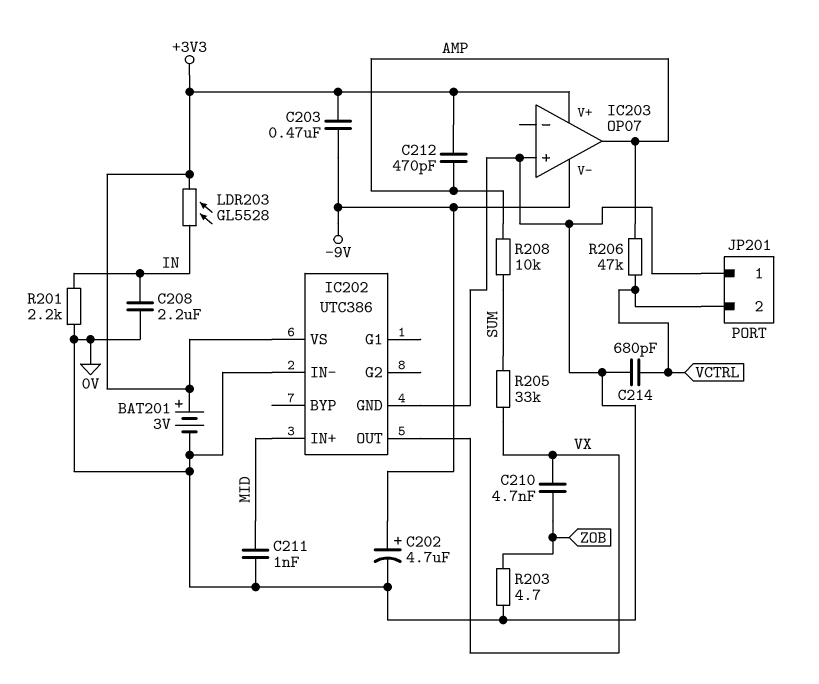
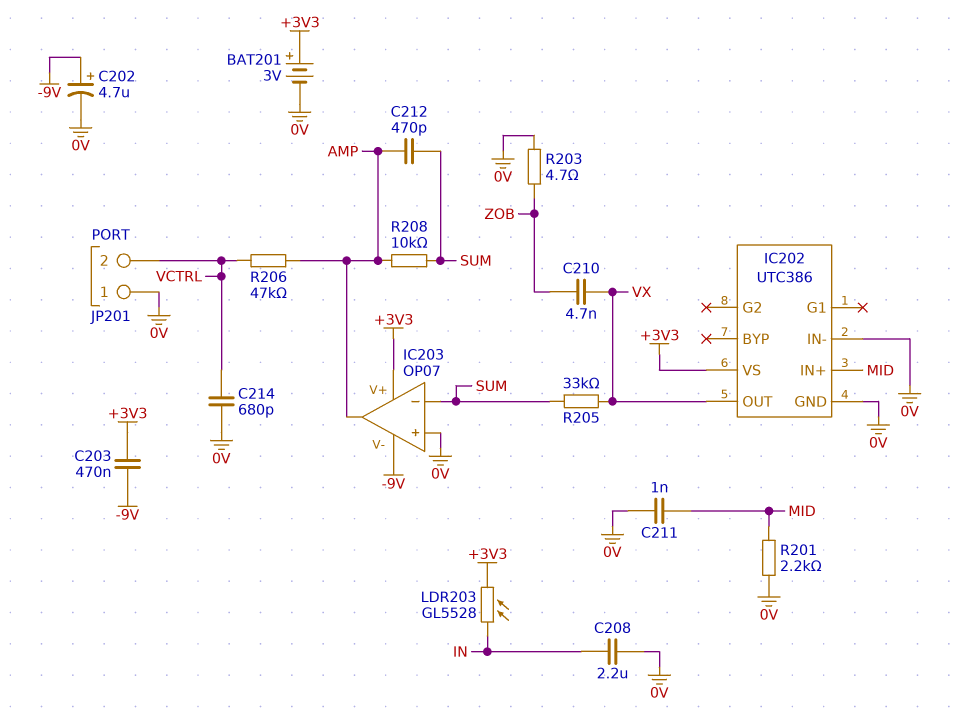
C212: 470pF (+3V3, AMP) -> 470pF (AMP, SUM)
IC203 pin in-: none -> SUM
R201: 2.2k (0V, IN) -> 2.2k (0V, MID)

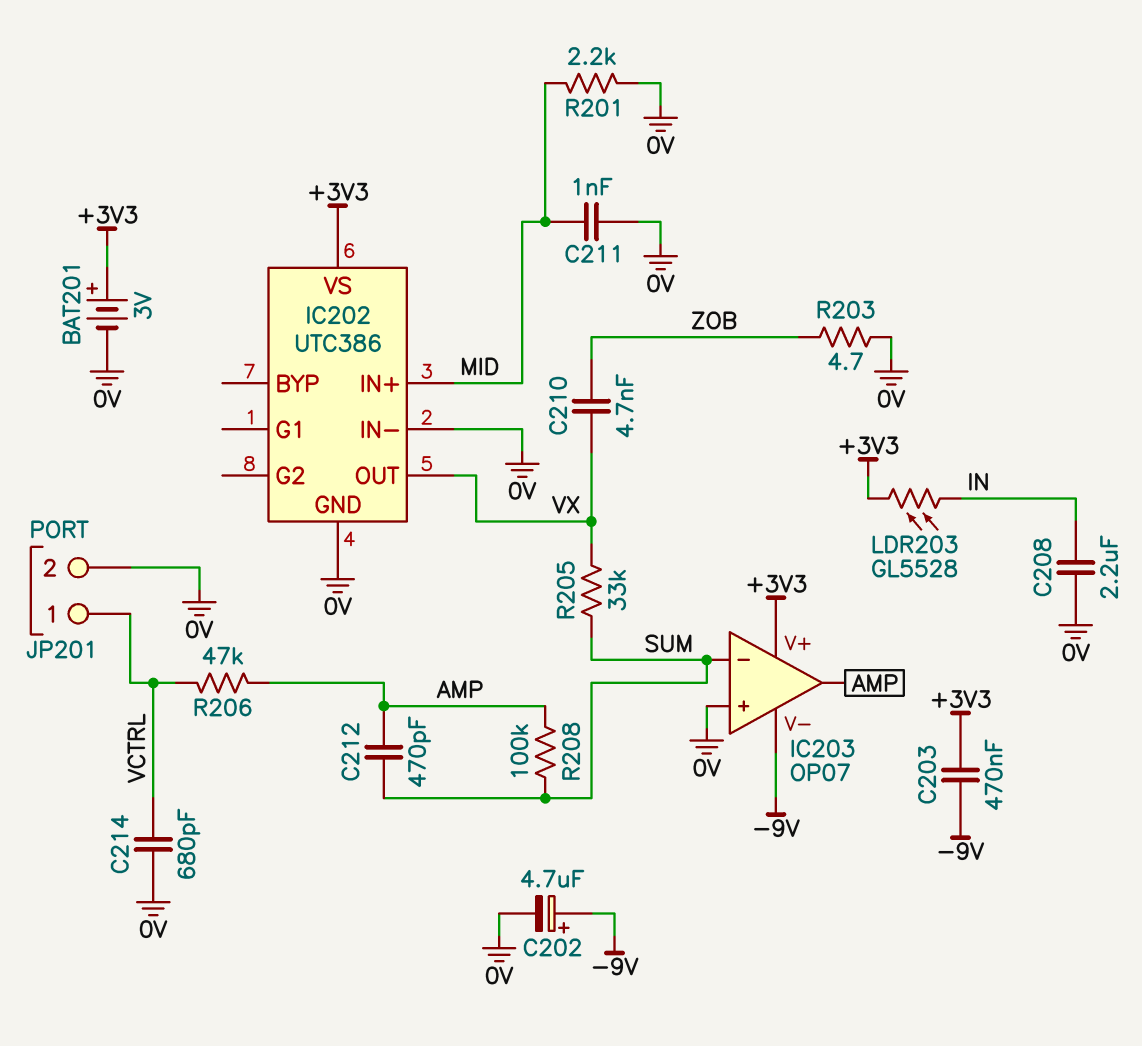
JP201 pin 1: 0V -> VCTRL
JP201 pin 2: VCTRL -> 0V
R208: 10k (AMP, SUM) -> 100k (AMP, SUM)

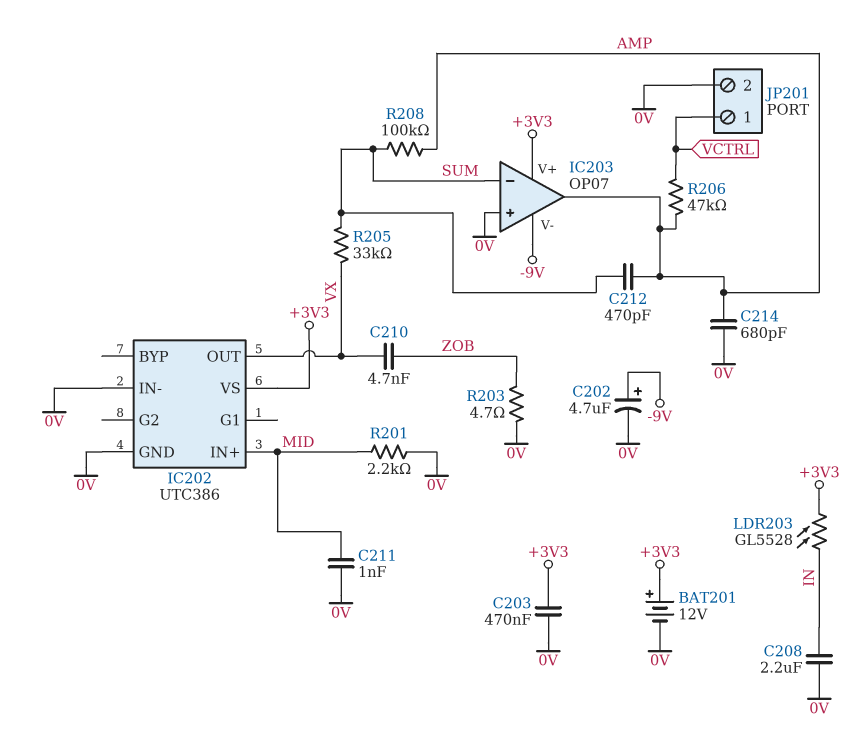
BAT201: 3V (plus +3V3, minus 0V) -> 12V (plus +3V3, minus 0V)
C203: 470nF (+3V3, -9V) -> 470nF (+3V3, 0V)
C214: 680pF (0V, VCTRL) -> 680pF (0V, AMP)

